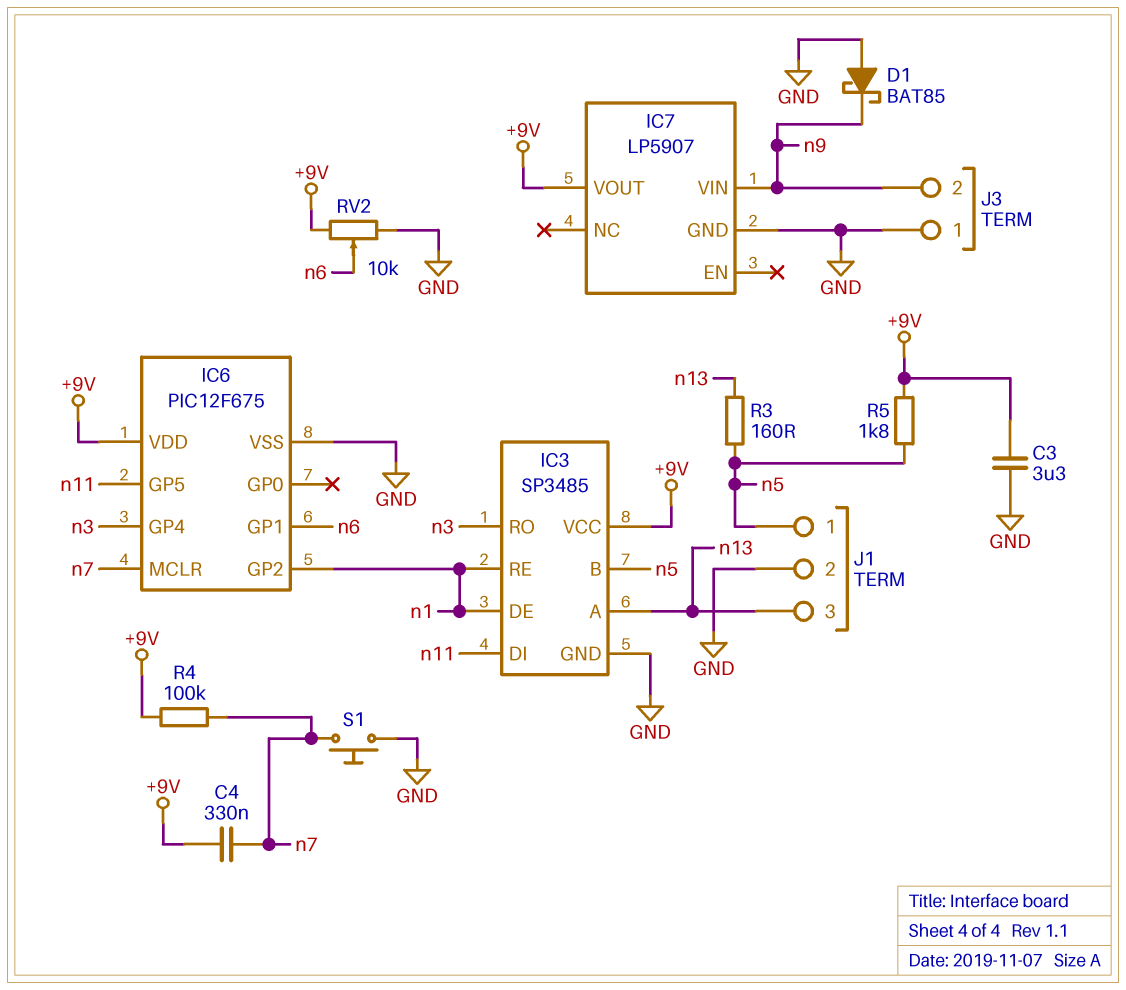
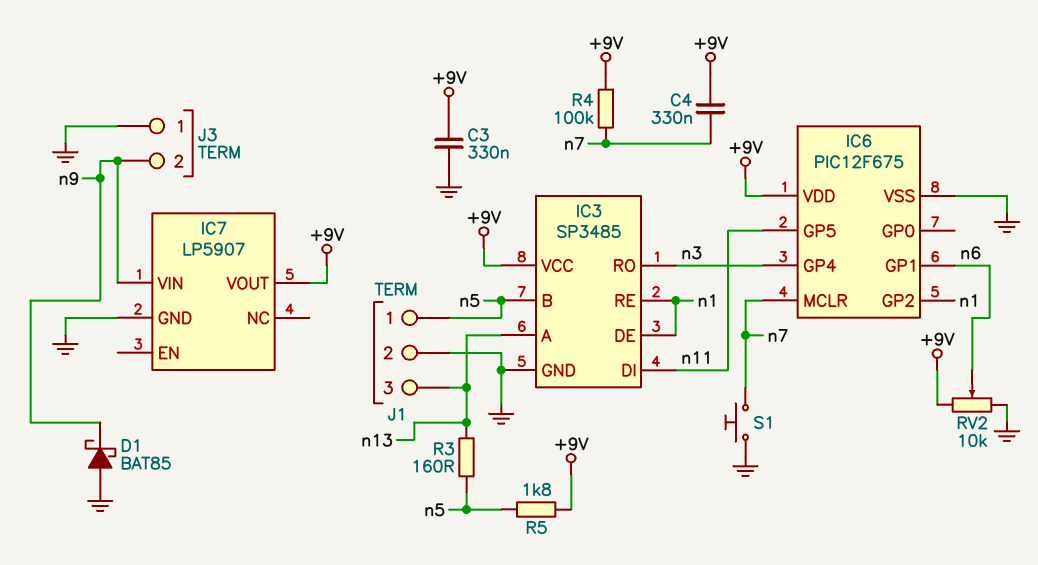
C3: 3.3uF (+9V, GND) -> 330nF (+9V, GND)

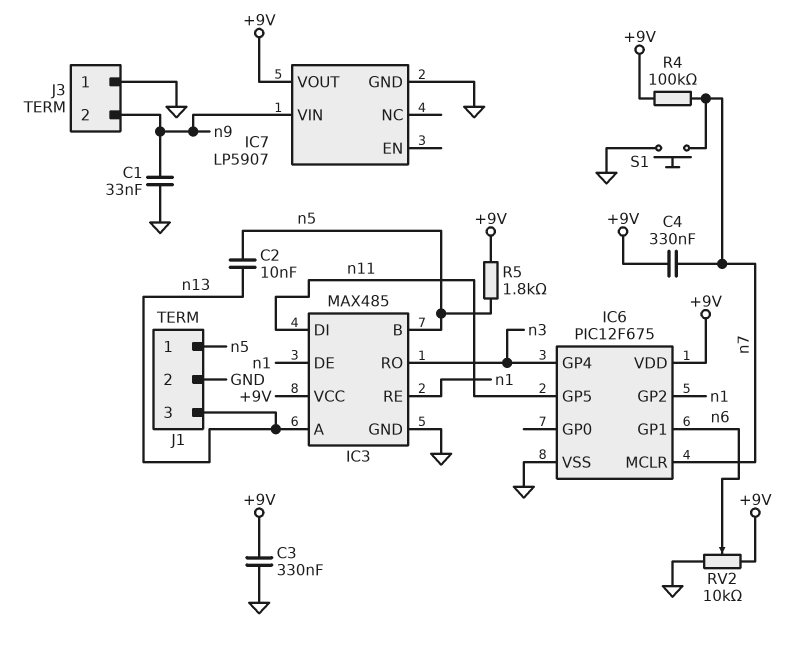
C1: none -> 33nF (GND, n9)
C2: none -> 10nF (n5, n13)
D1: schottky BAT85 (A GND, K n9) -> none
IC3: SP3485 -> MAX485
R3: 160 (n5, n13) -> none

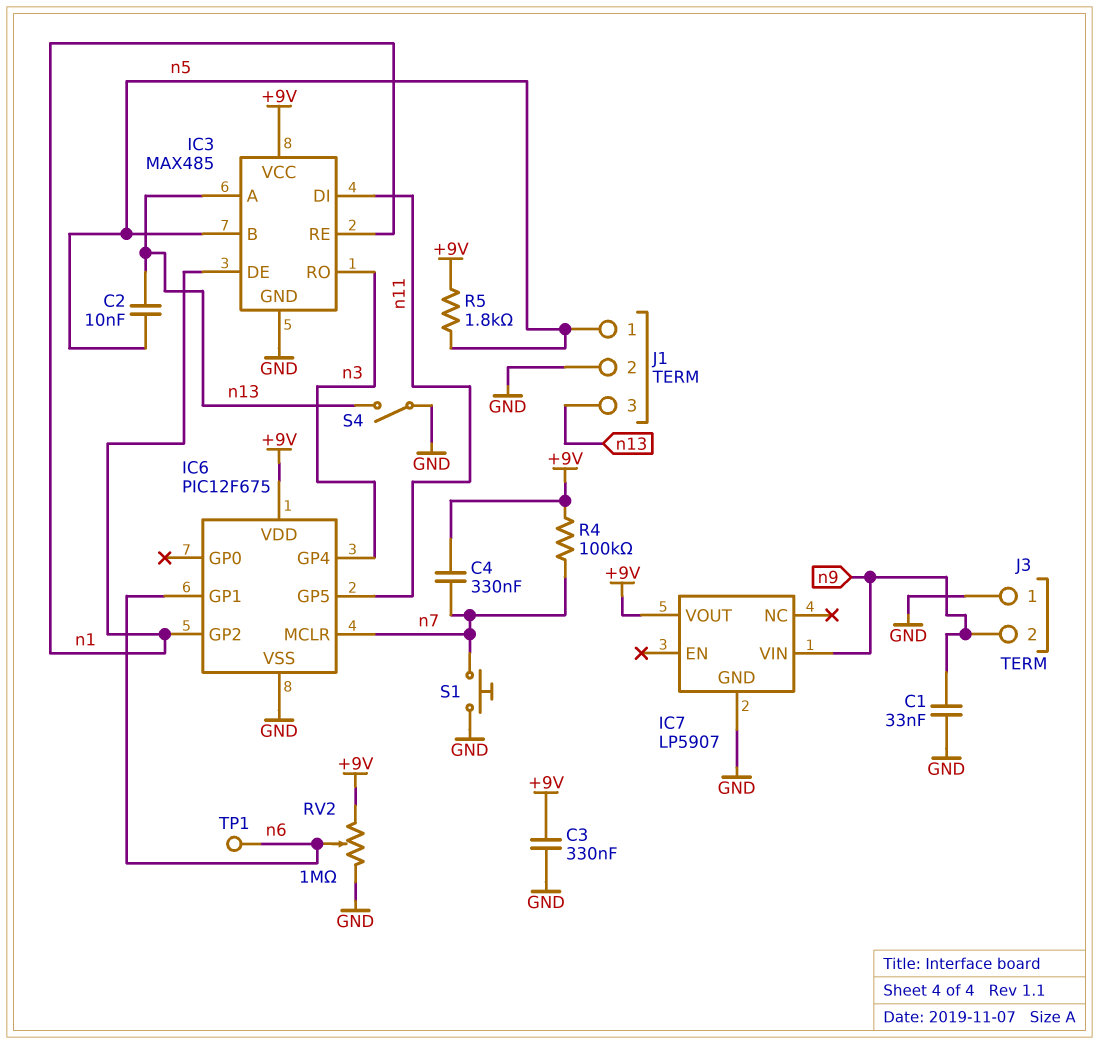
RV2: 10k (+9V, GND, wiper n6) -> 1M (+9V, GND, wiper n6)
S4: none -> switch (GND, n13)
TP1: none -> test point (n6)

